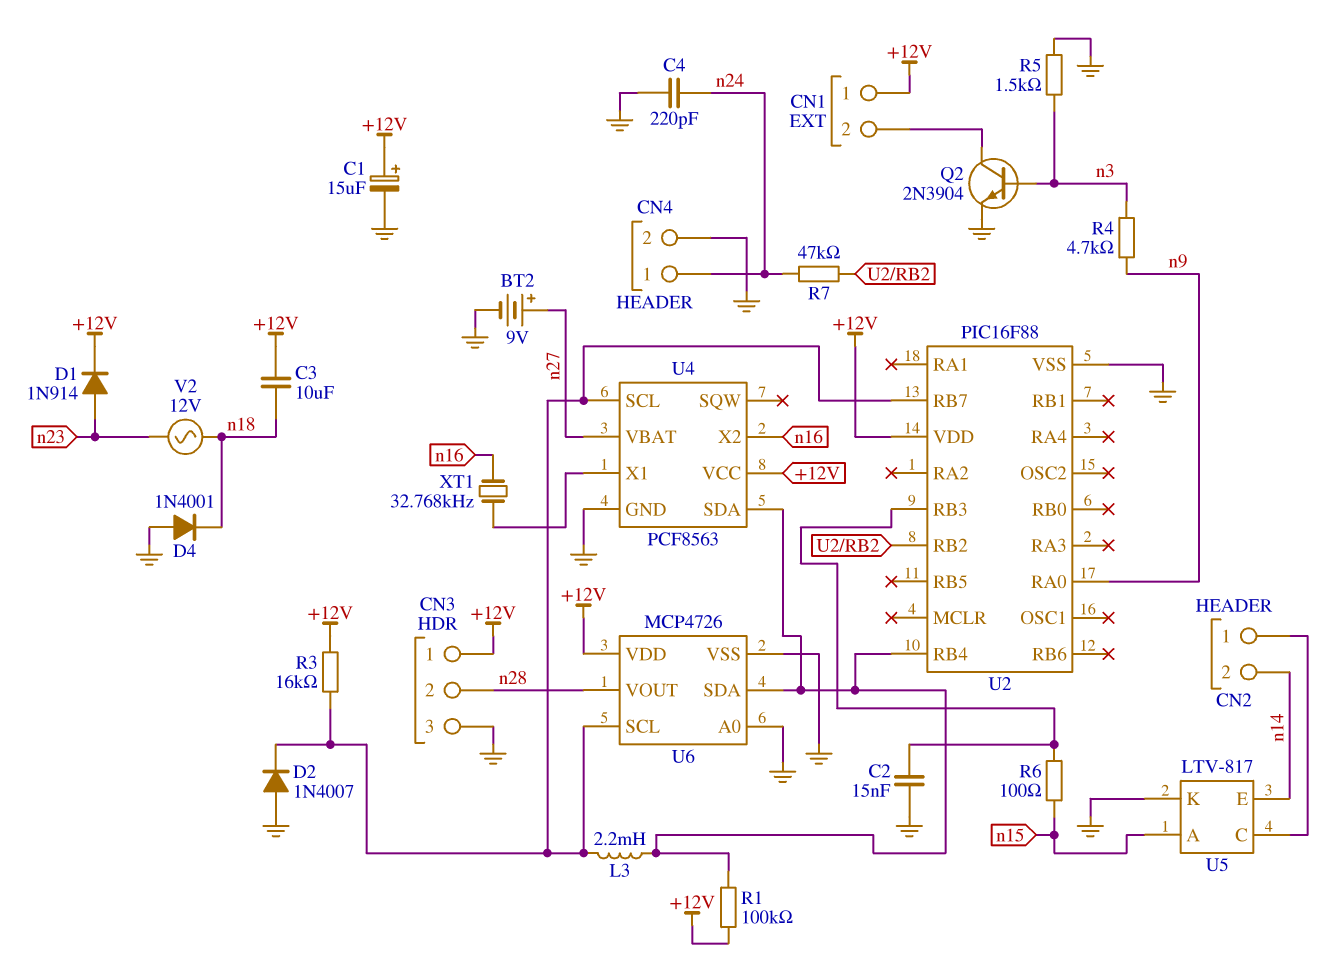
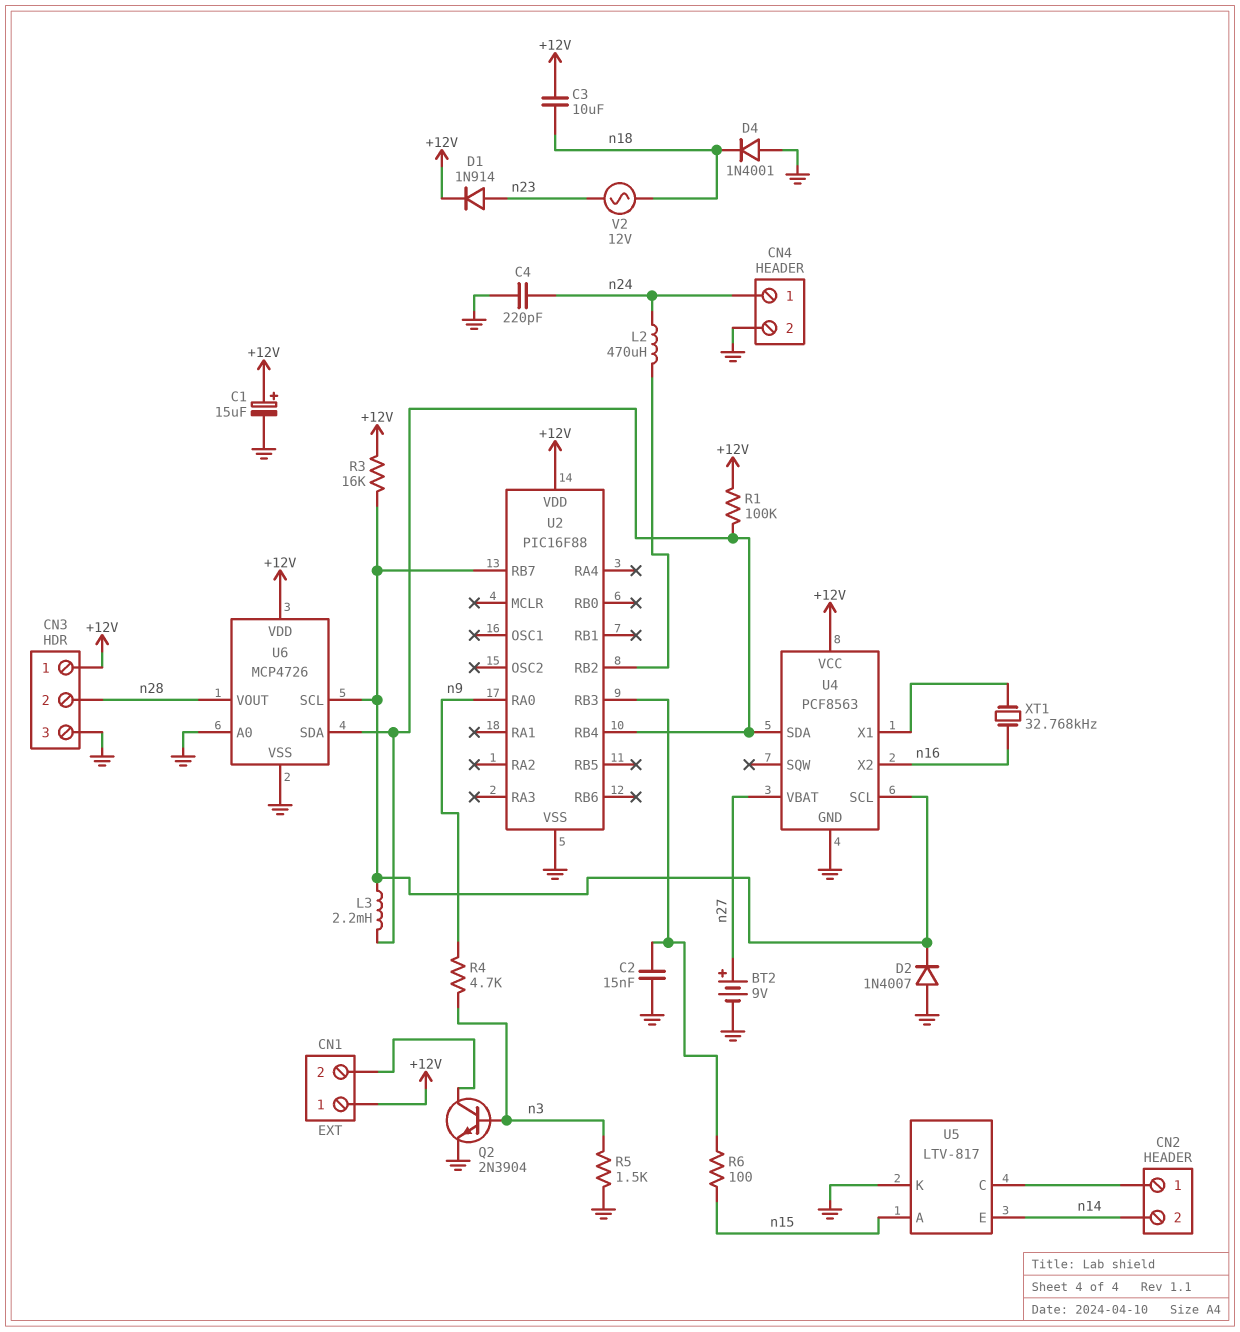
L2: none -> 470uH (U2/RB2, n24)
R7: 47k (U2/RB2, n24) -> none

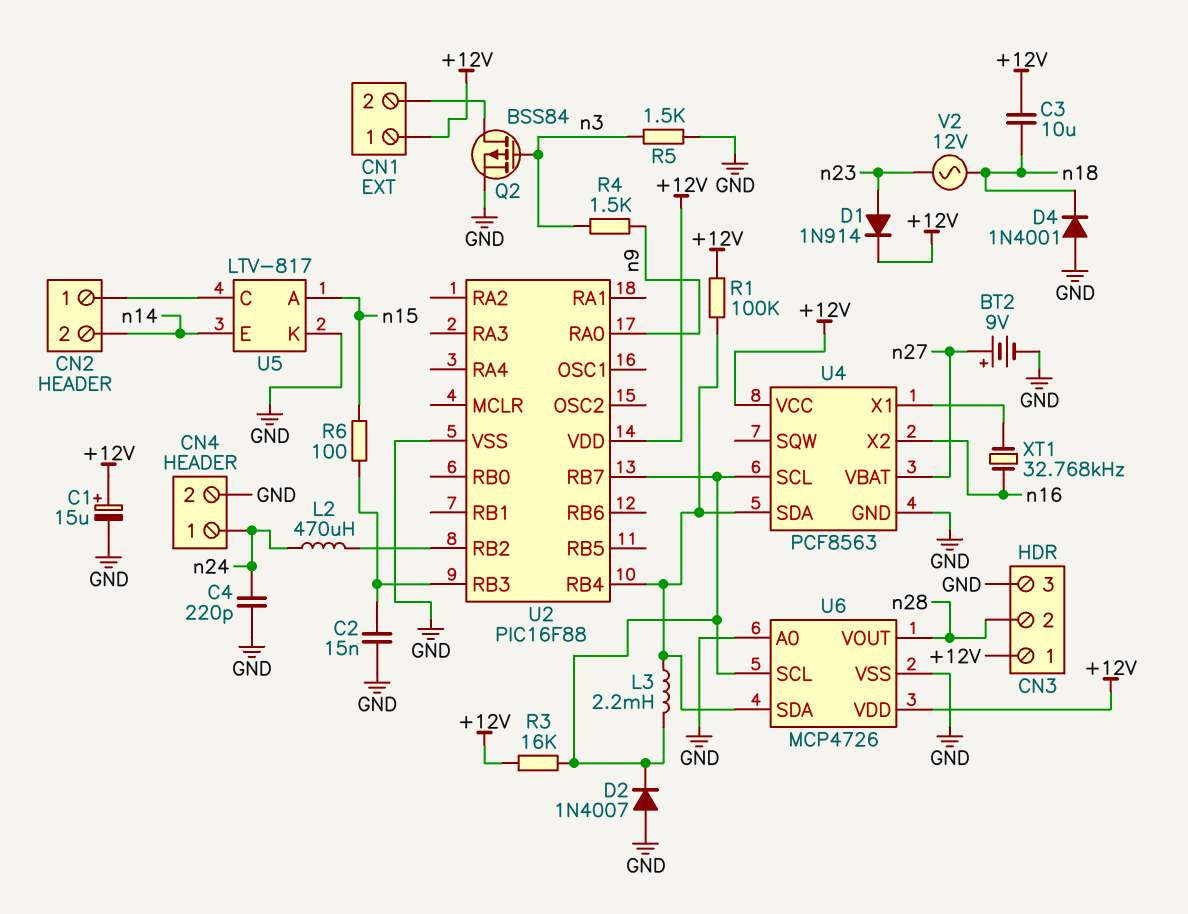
Q2: NPN 2N3904 (B n3, C CN1/2, E GND) -> PMOS BSS84 (G n3, D CN1/2, S GND)
R4: 4.7k (n3, n9) -> 1.5k (n3, n9)

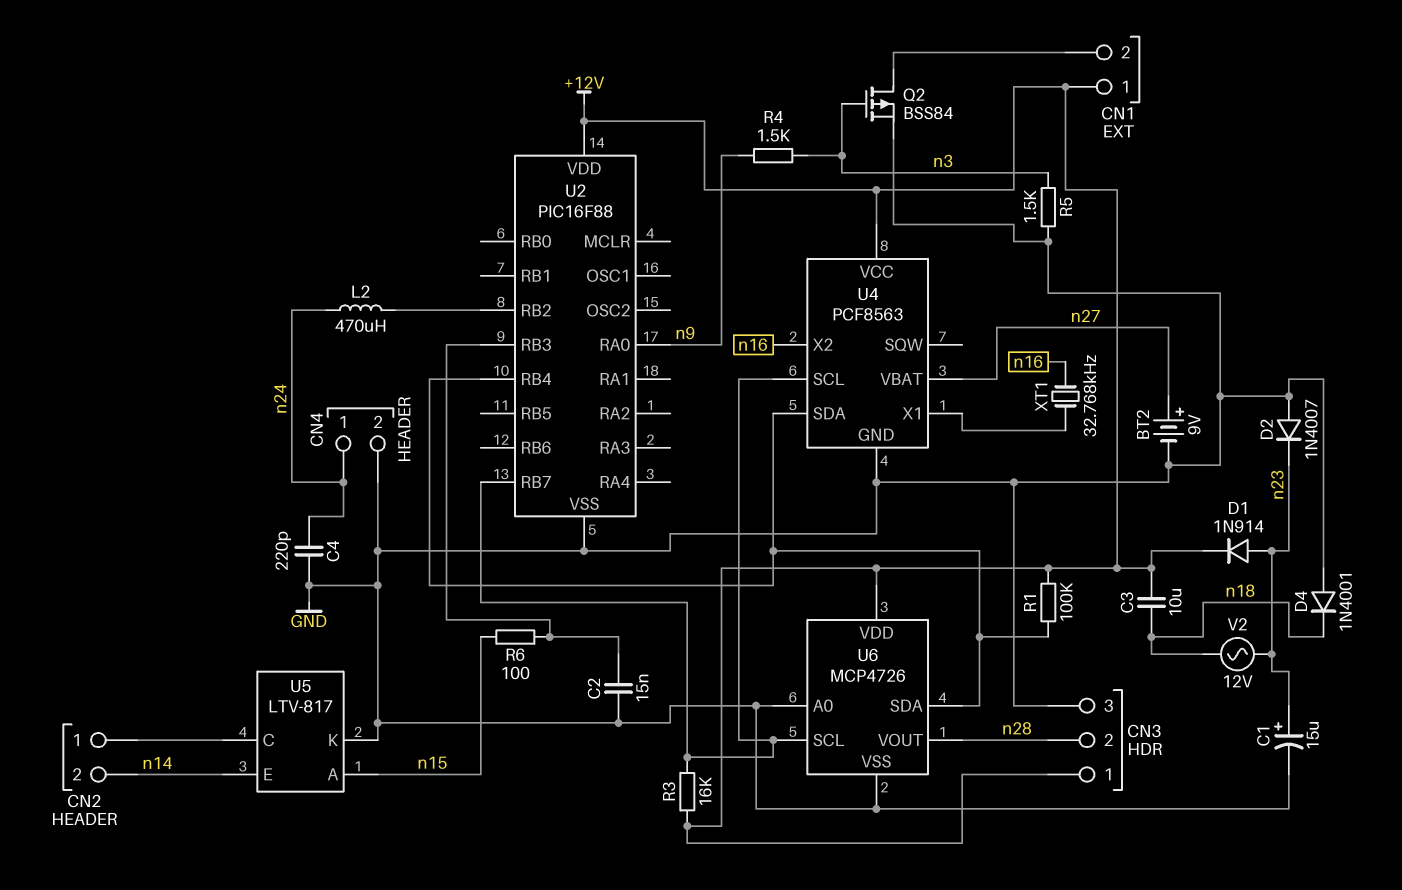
C1: 15uF (plus +12V, minus GND) -> 15uF (plus n23, minus GND)
D2: diode 1N4007 (A GND, K U2/RB7) -> diode 1N4007 (A GND, K n23)
L3: 2.2mH (U2/RB4, U2/RB7) -> none

